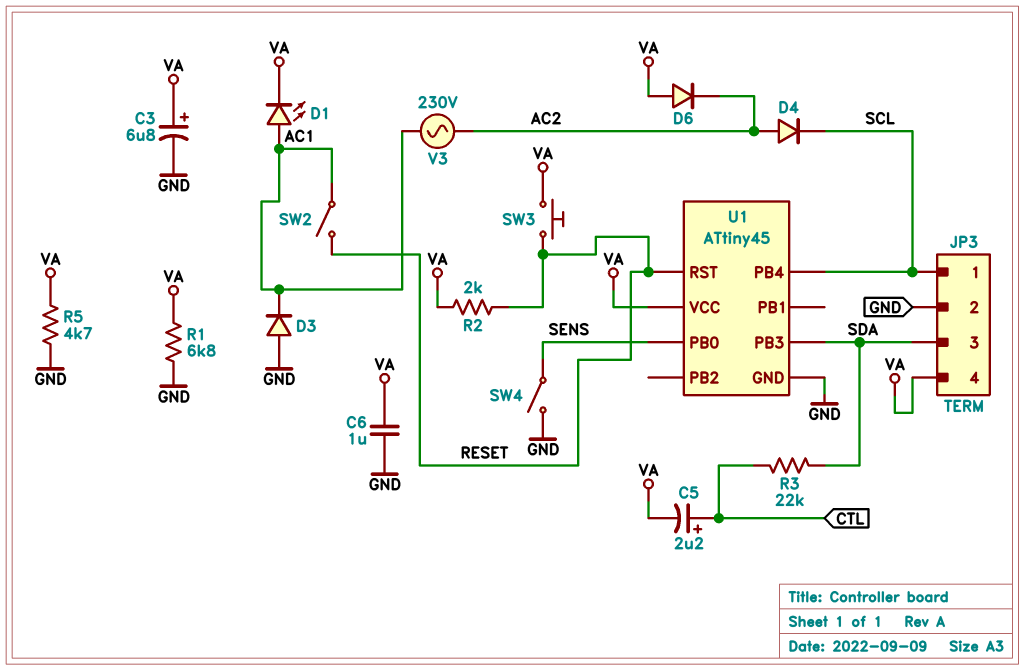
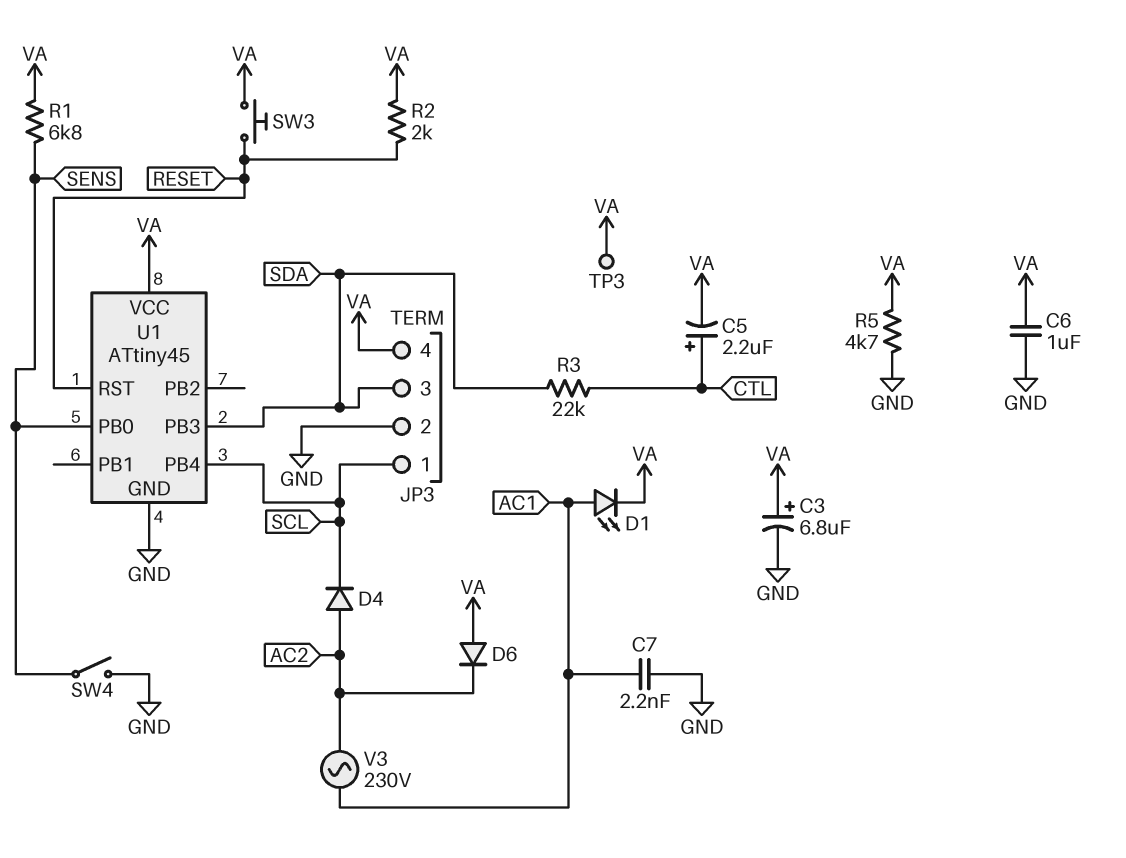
C7: none -> 2.2nF (AC1, GND)
D3: diode (A GND, K AC1) -> none
R1: 6.8k (GND, VA) -> 6.8k (SENS, VA)
SW2: switch (AC1, RESET) -> none
TP3: none -> test point (VA)

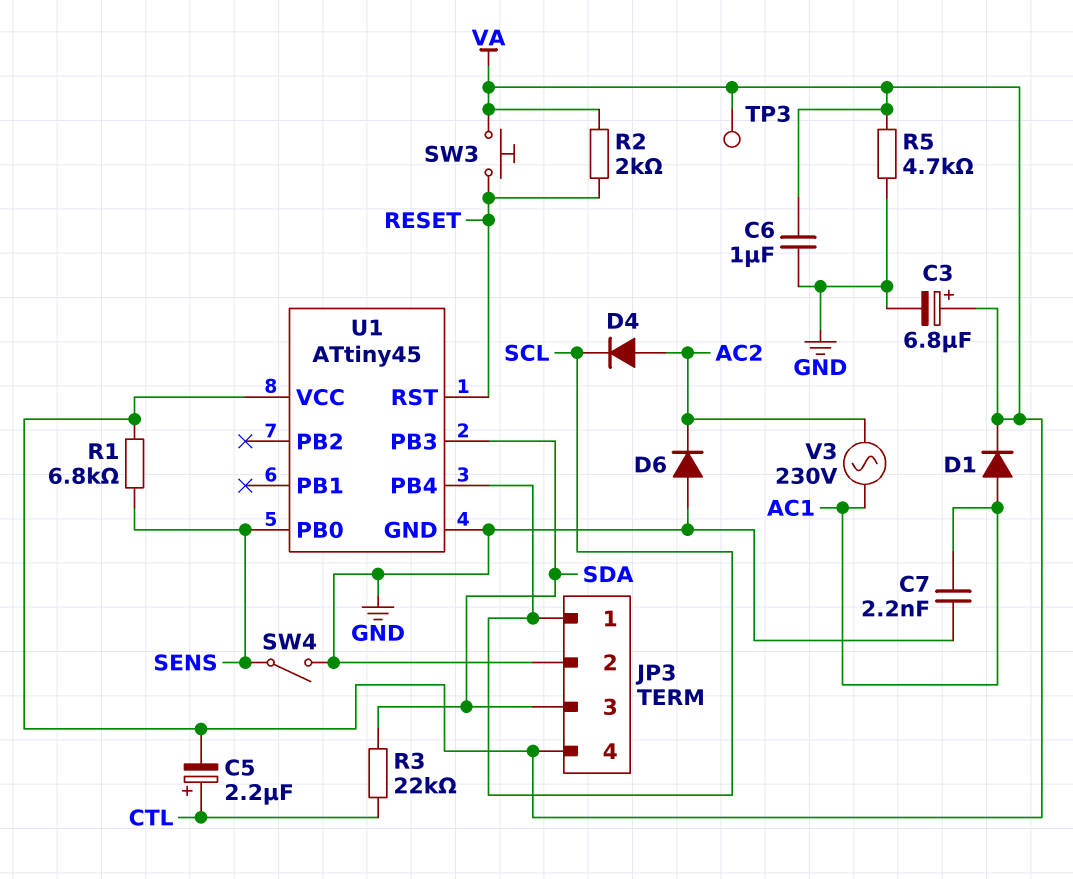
D1: LED (A AC1, K VA) -> diode (A AC1, K VA)
D6: diode (A VA, K AC2) -> diode (A GND, K AC2)

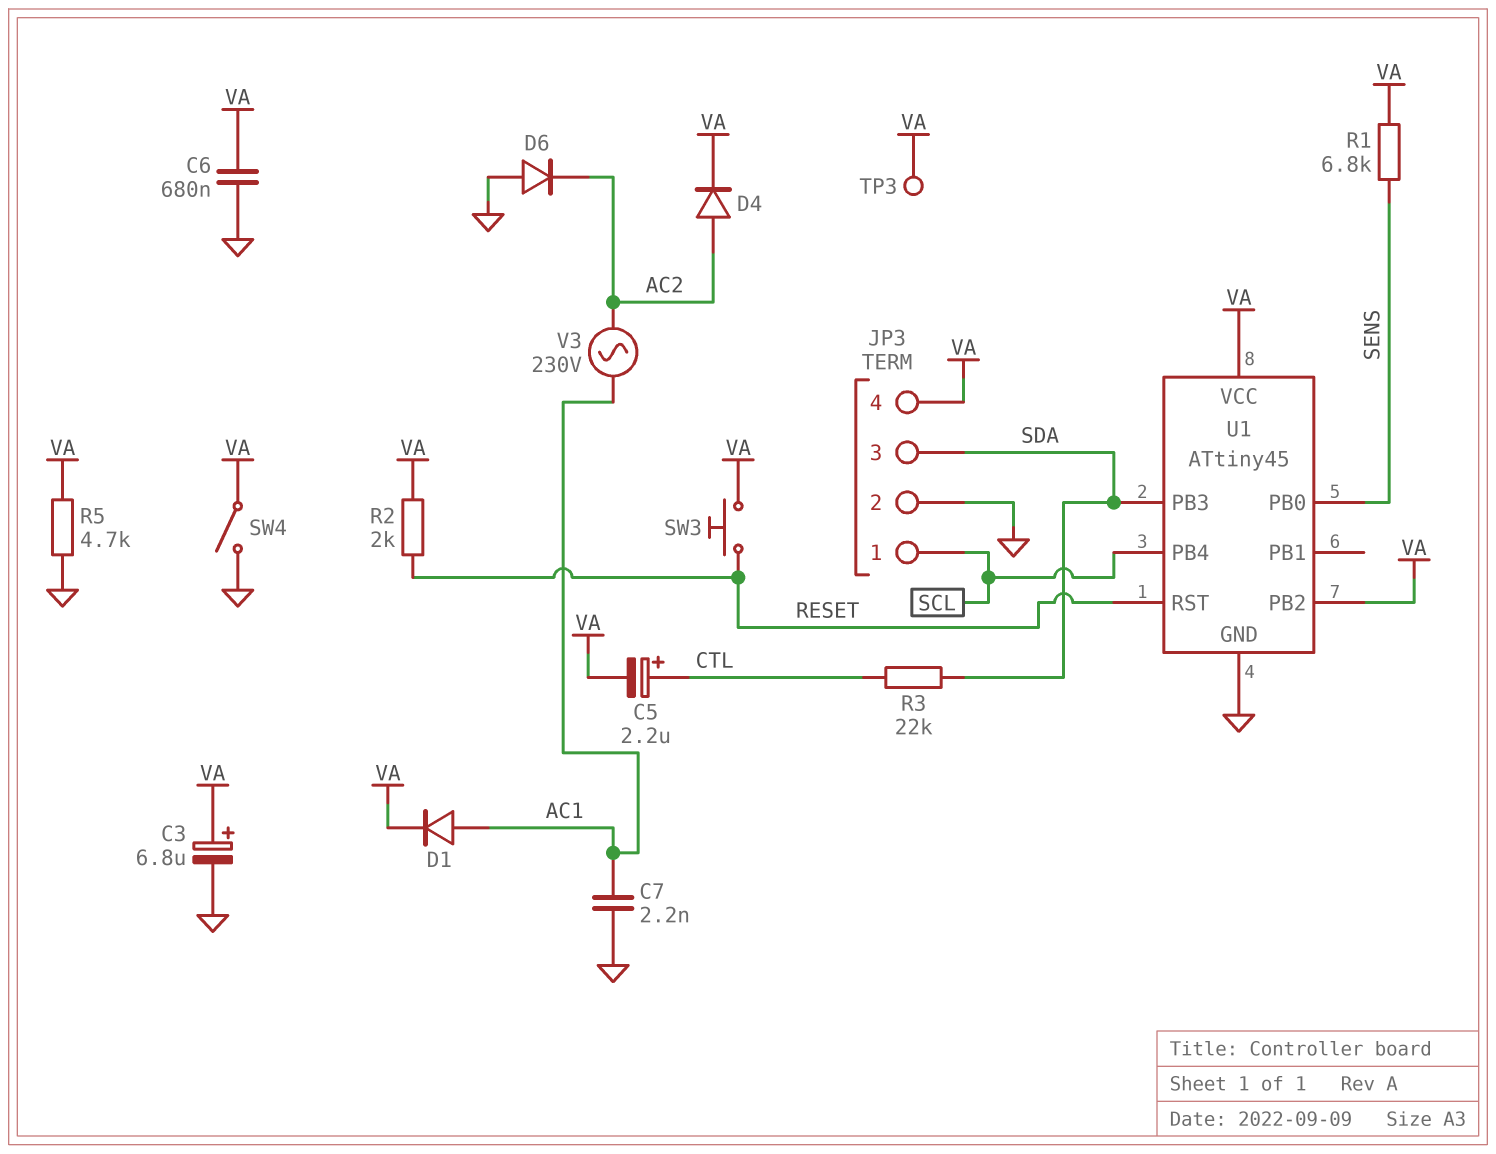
C6: 1uF (GND, VA) -> 680nF (GND, VA)
D4: diode (A AC2, K SCL) -> diode (A AC2, K VA)
SW4: switch (GND, SENS) -> switch (GND, VA)
U1 pin PB2: none -> VA

